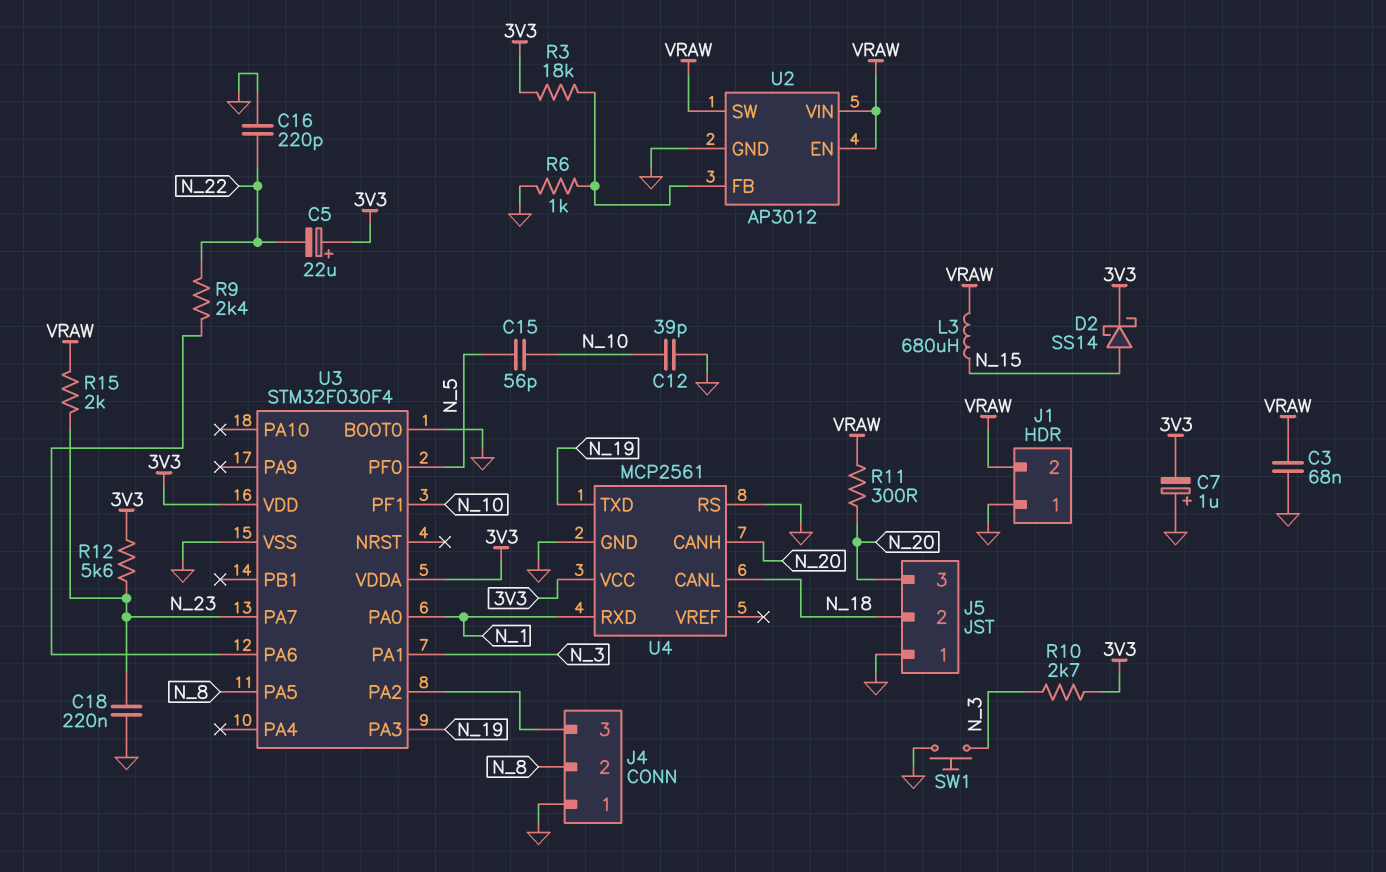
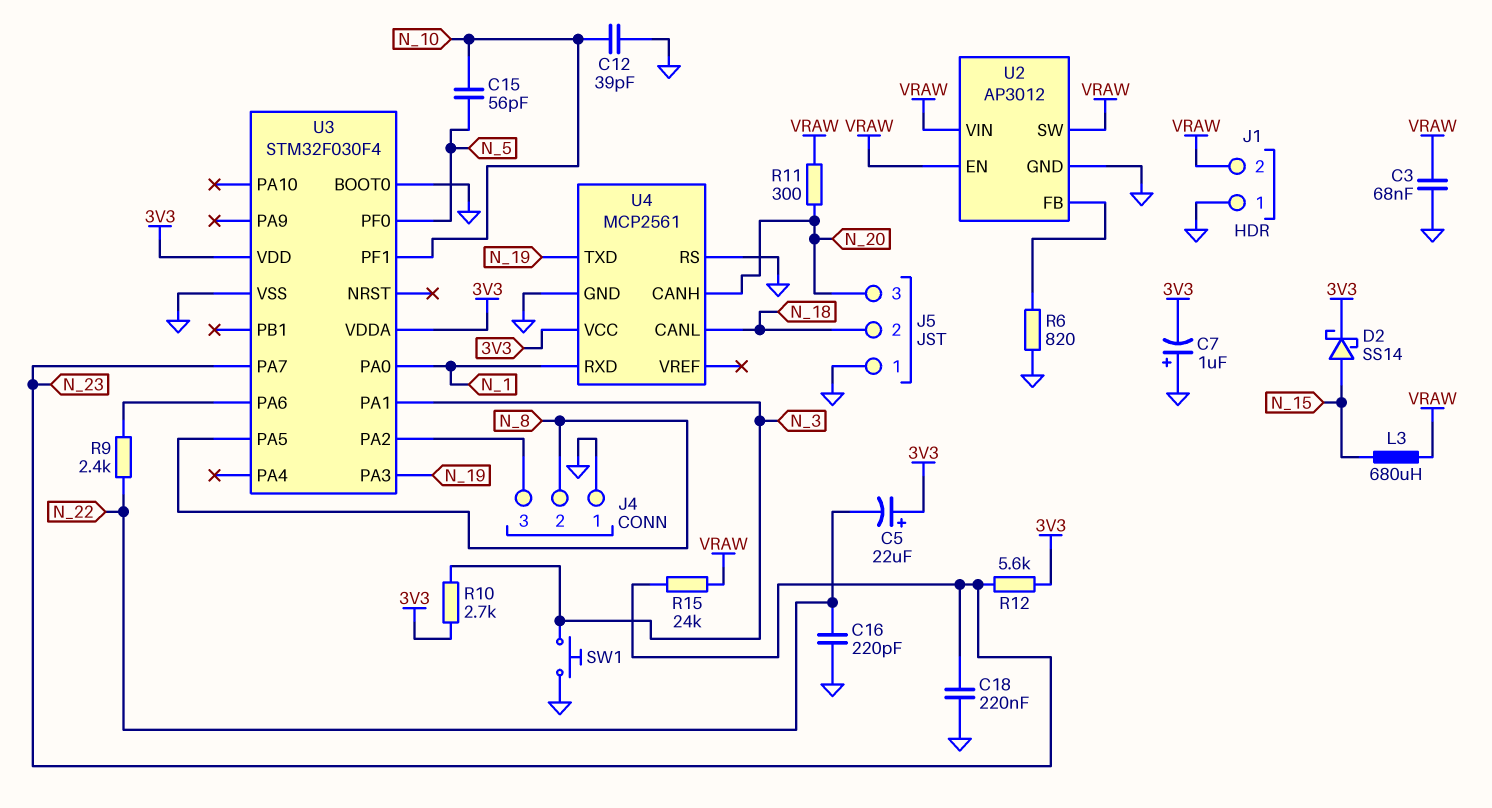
R3: 18k (3V3, U2/FB) -> none
R6: 1k (GND, U2/FB) -> 820 (GND, U2/FB)
R15: 2k (N_23, VRAW) -> 24k (N_23, VRAW)

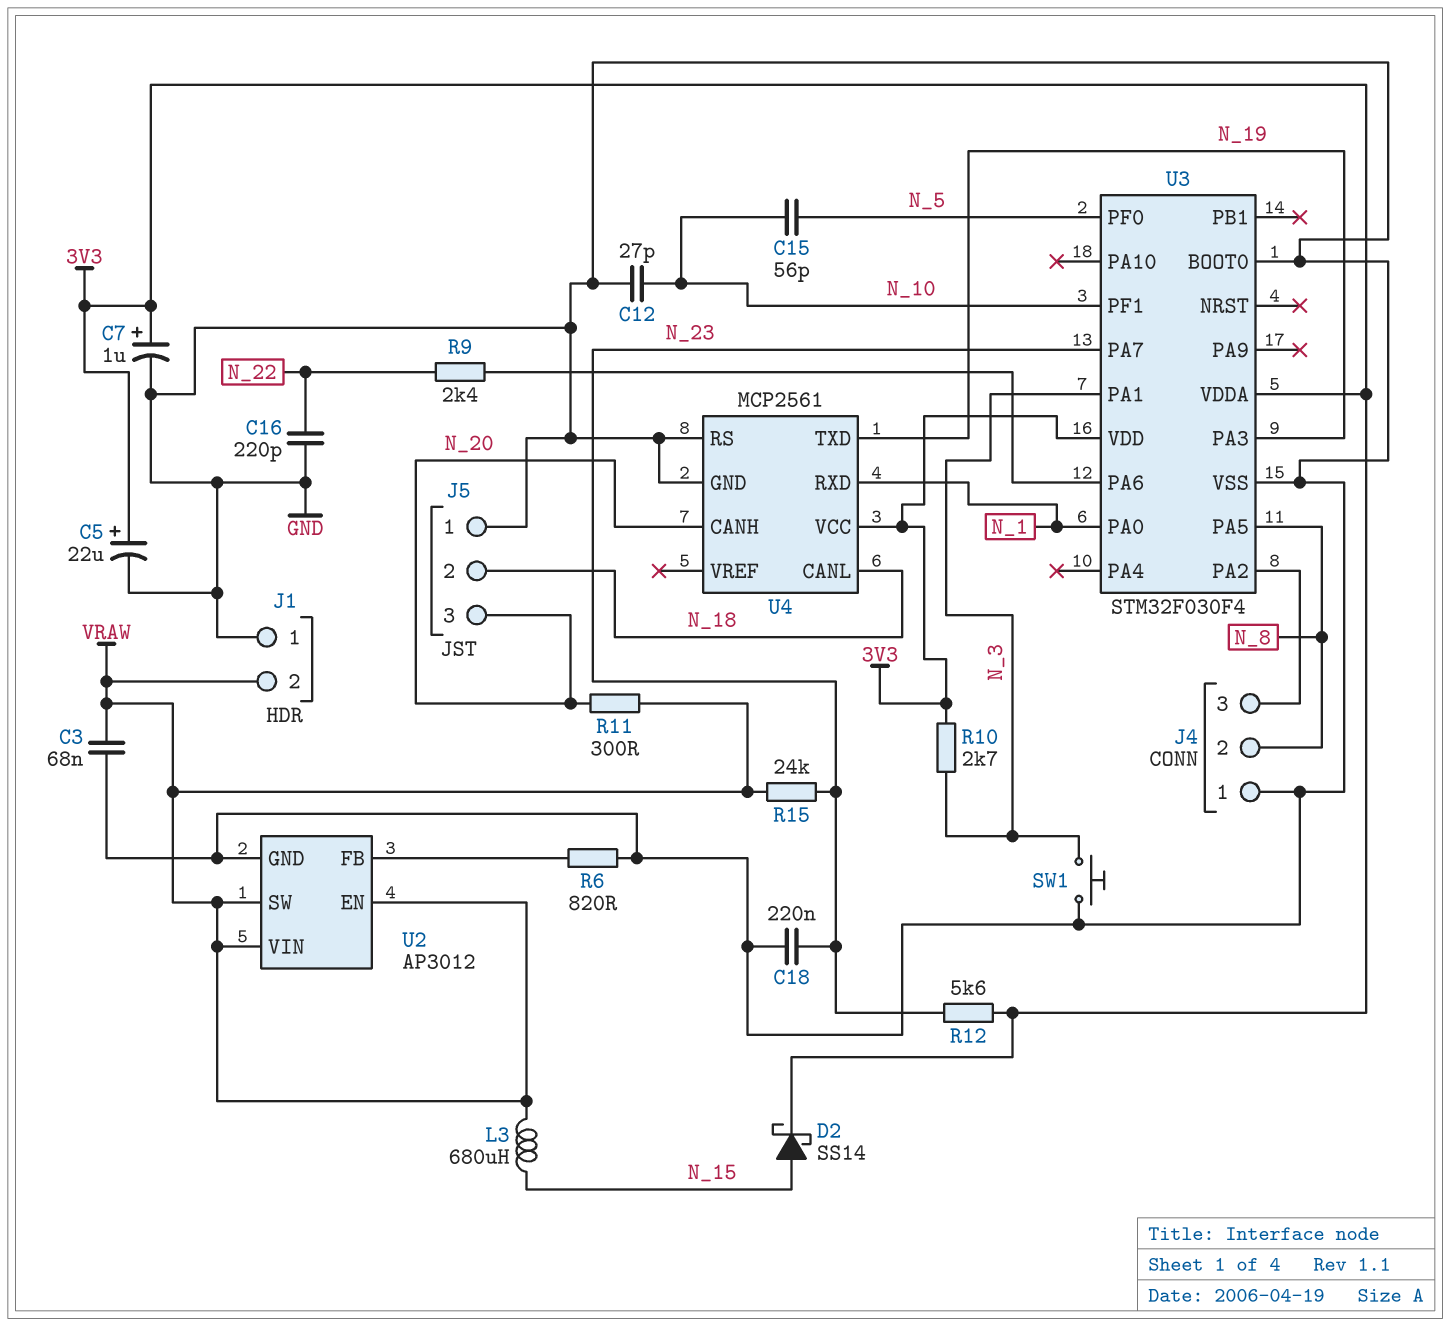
C5: 22uF (plus 3V3, minus N_22) -> 22uF (plus 3V3, minus GND)
C7: 1uF (plus GND, minus 3V3) -> 1uF (plus 3V3, minus GND)
C12: 39pF (GND, N_10) -> 27pF (GND, N_10)

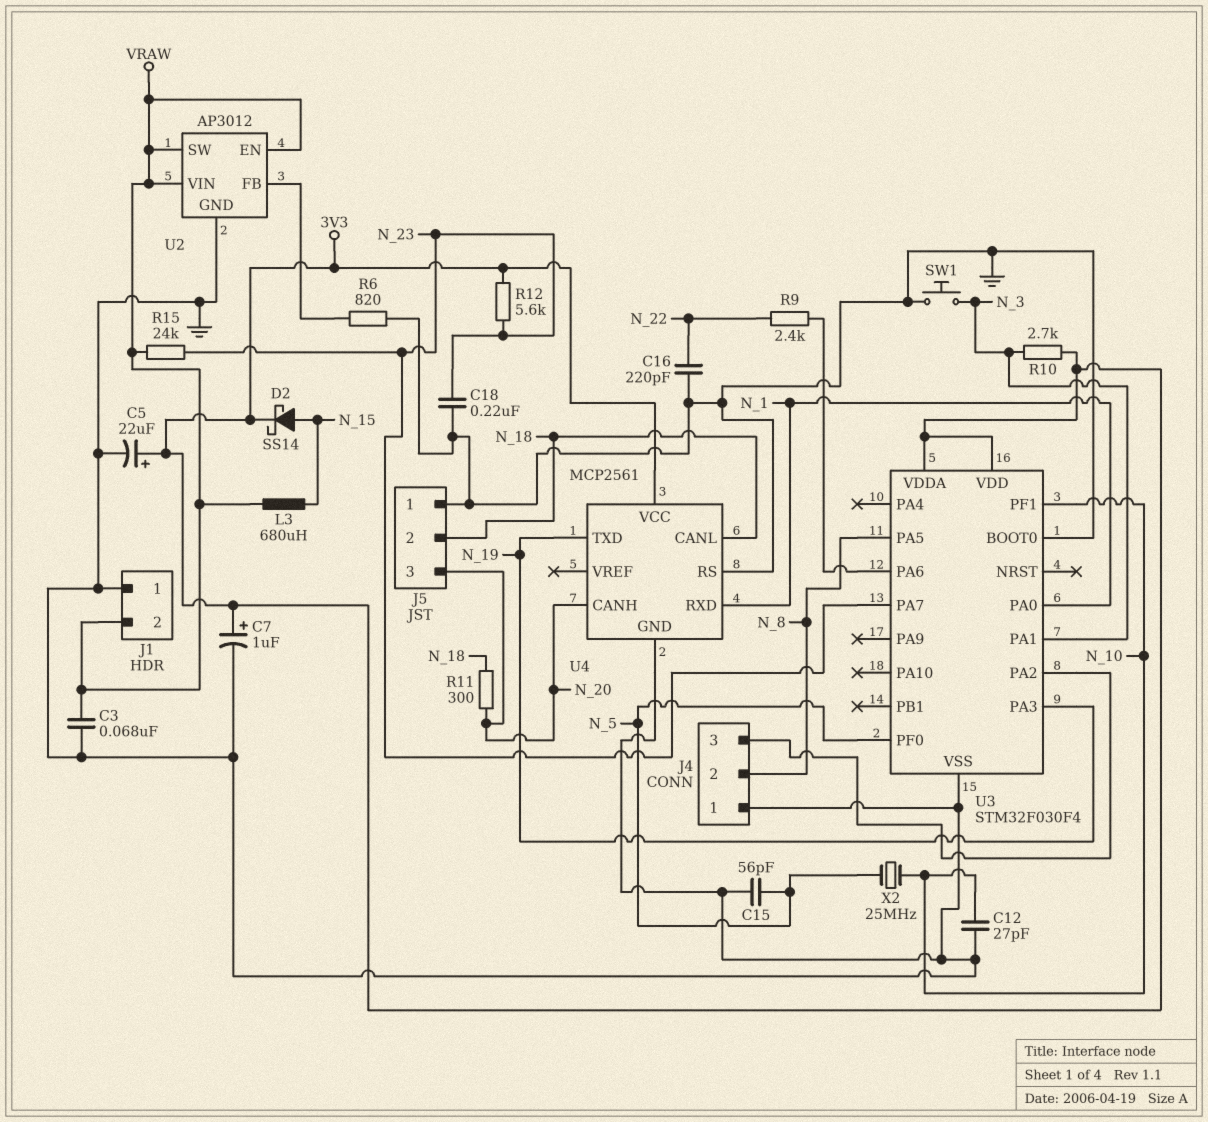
C15: 56pF (N_5, N_10) -> 56pF (GND, N_5)
R11: 300 (N_20, VRAW) -> 300 (N_18, N_20)
X2: none -> 25MHz (N_5, N_10)

